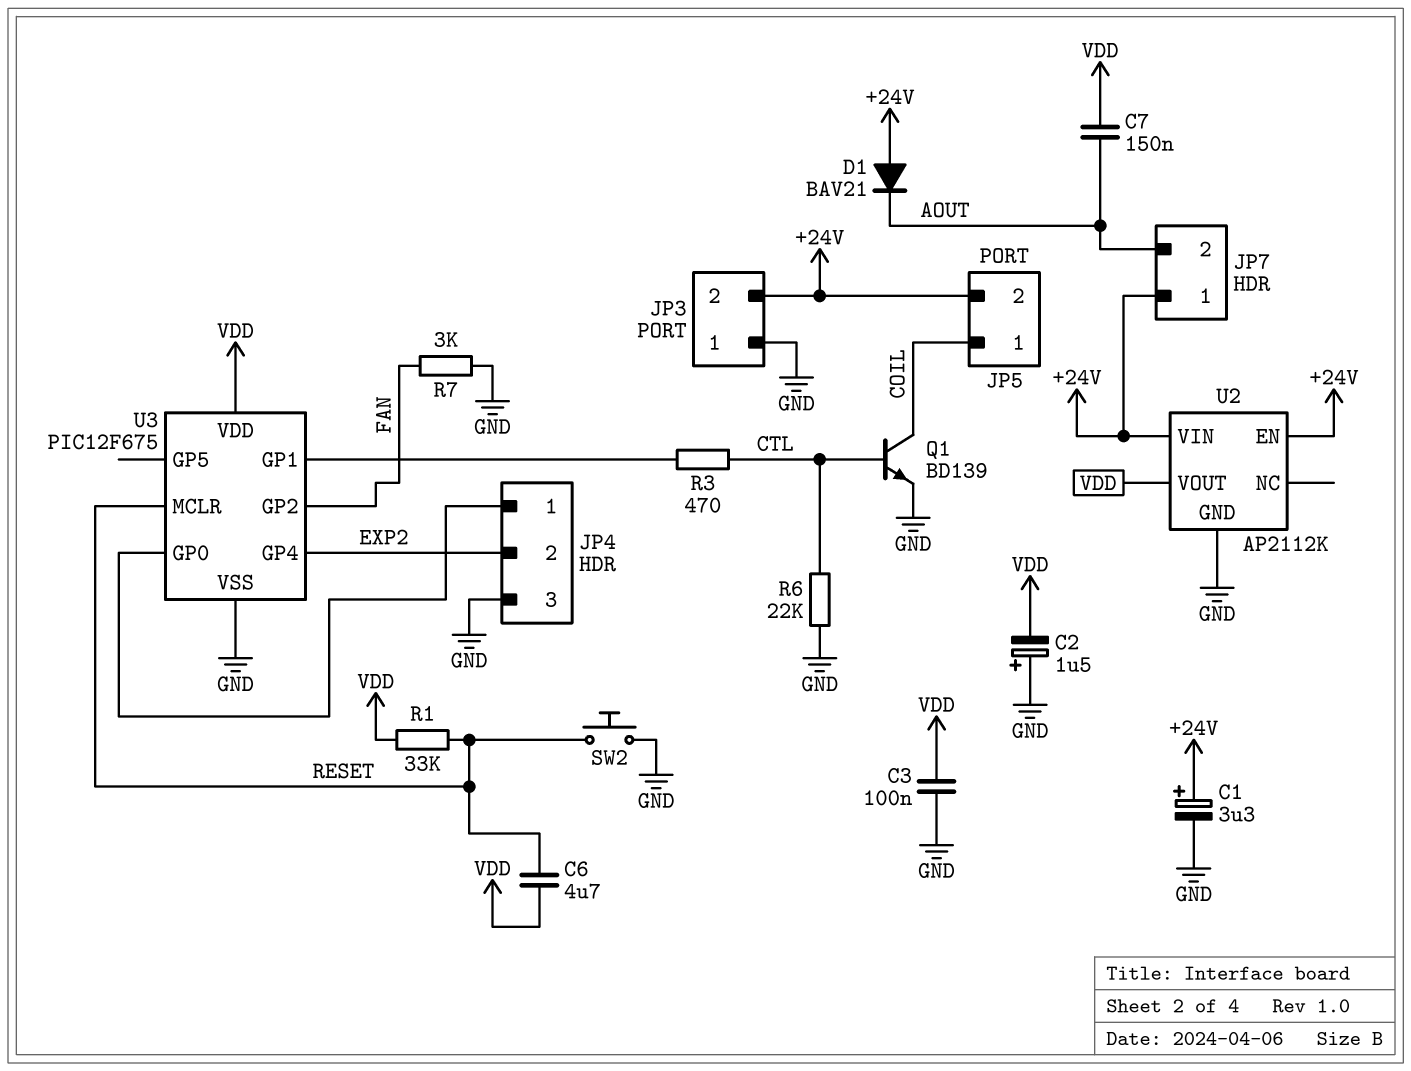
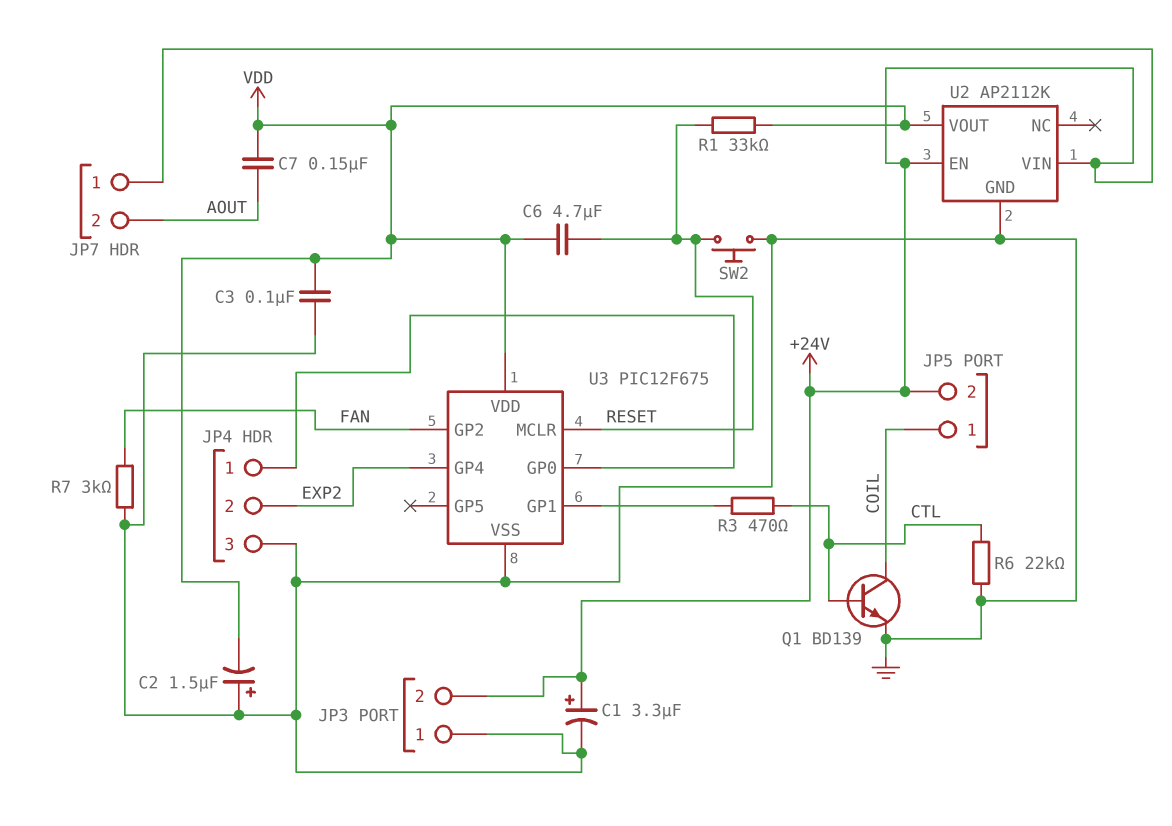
D1: diode BAV21 (A +24V, K AOUT) -> none

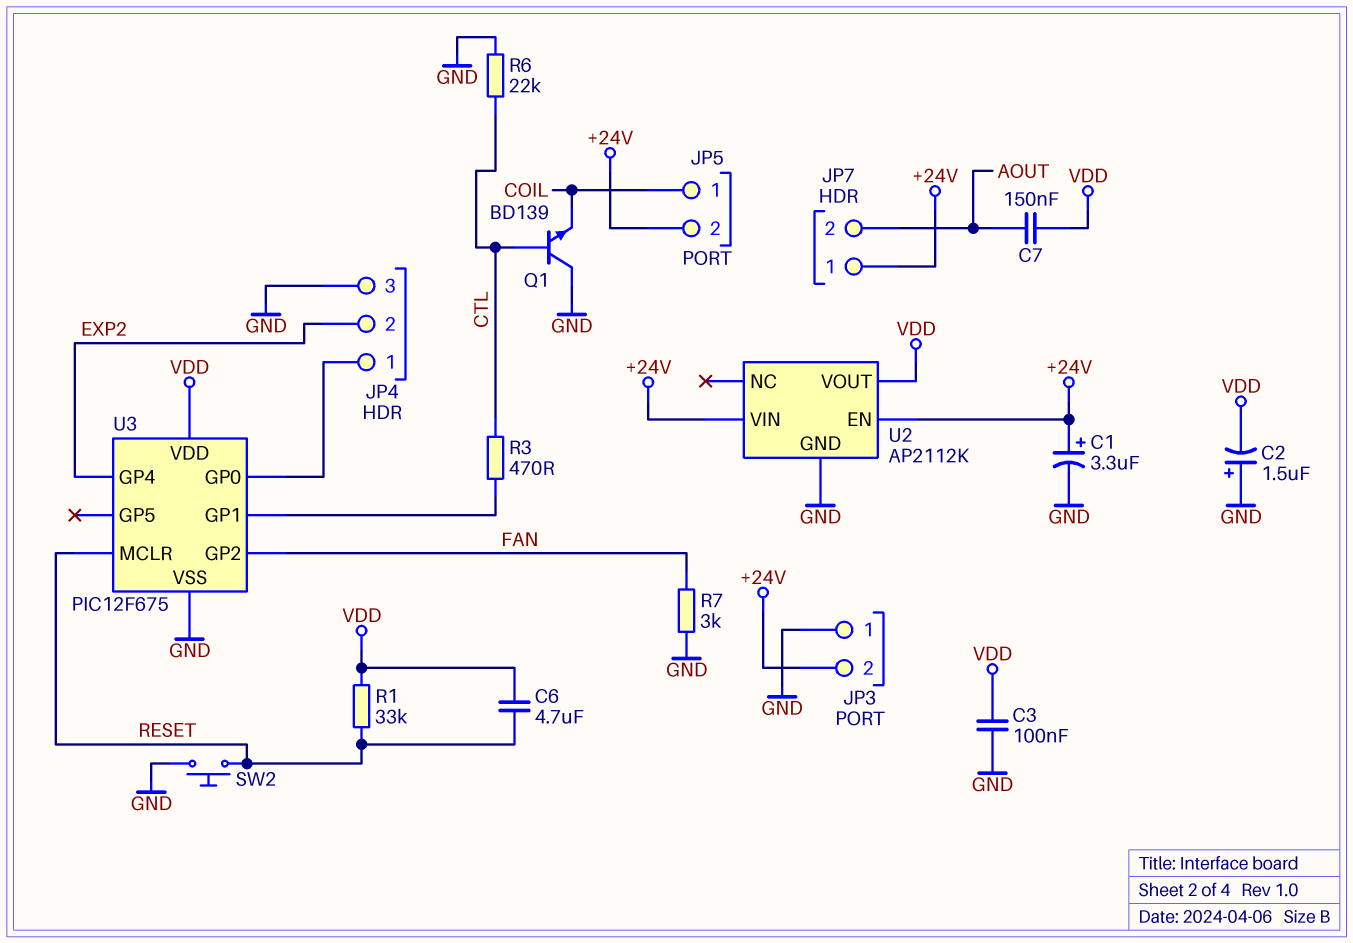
Q1: NPN BD139 (B CTL, C COIL, E GND) -> NPN BD139 (B CTL, C GND, E COIL)

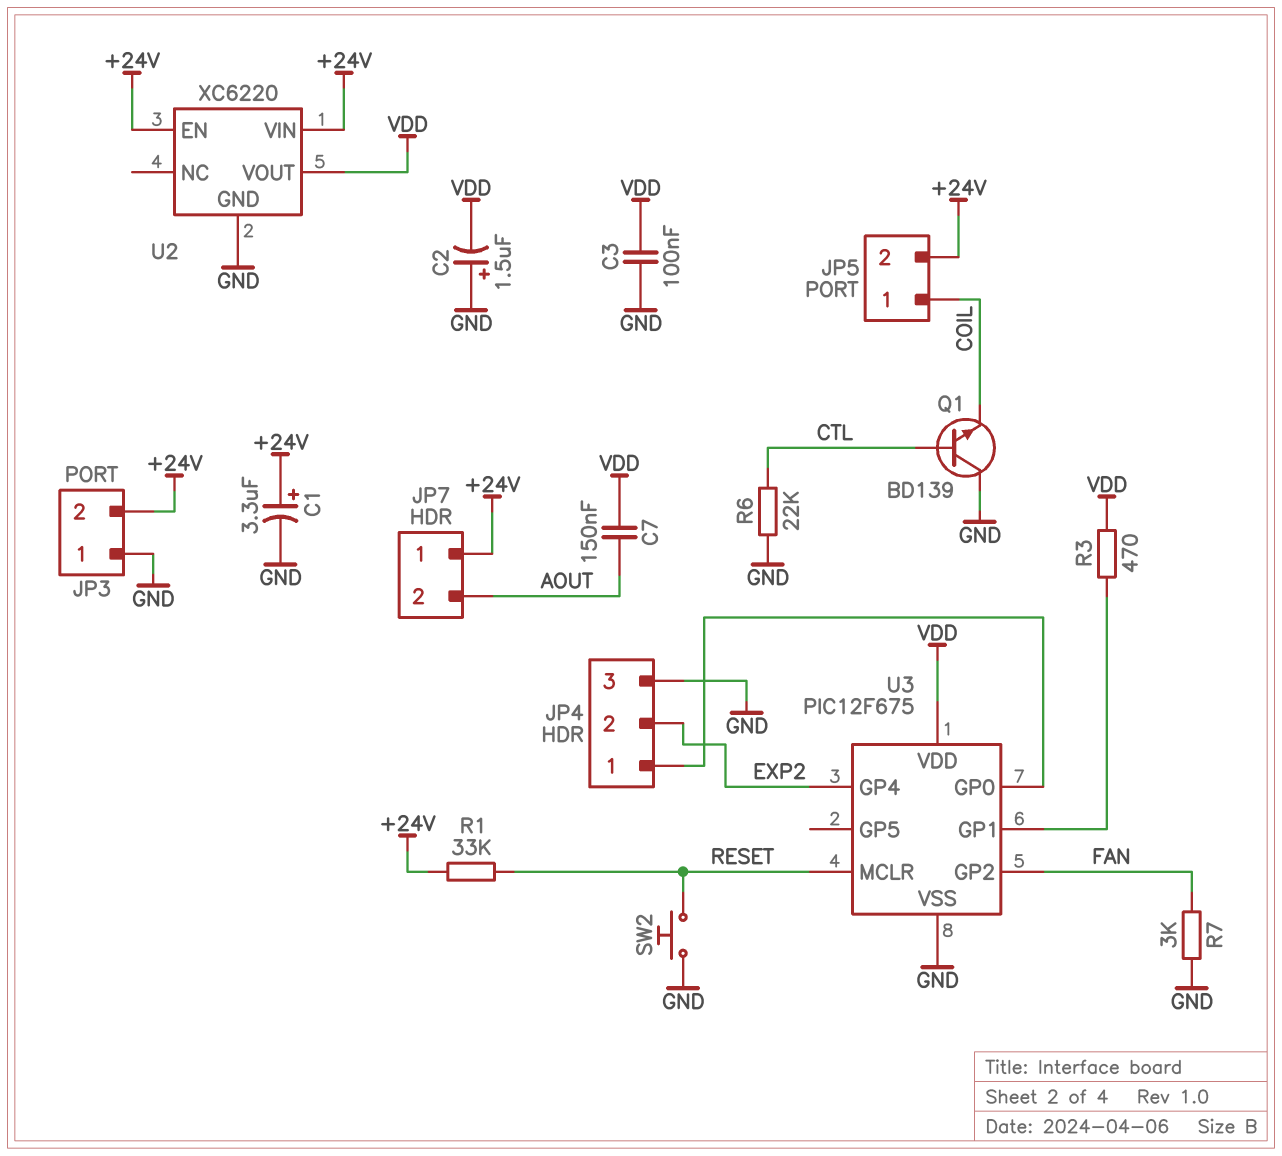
C6: 4.7uF (RESET, VDD) -> none
R1: 33k (RESET, VDD) -> 33k (+24V, RESET)
R3: 470 (CTL, U3/GP1) -> 470 (U3/GP1, VDD)
U2: AP2112K -> XC6220

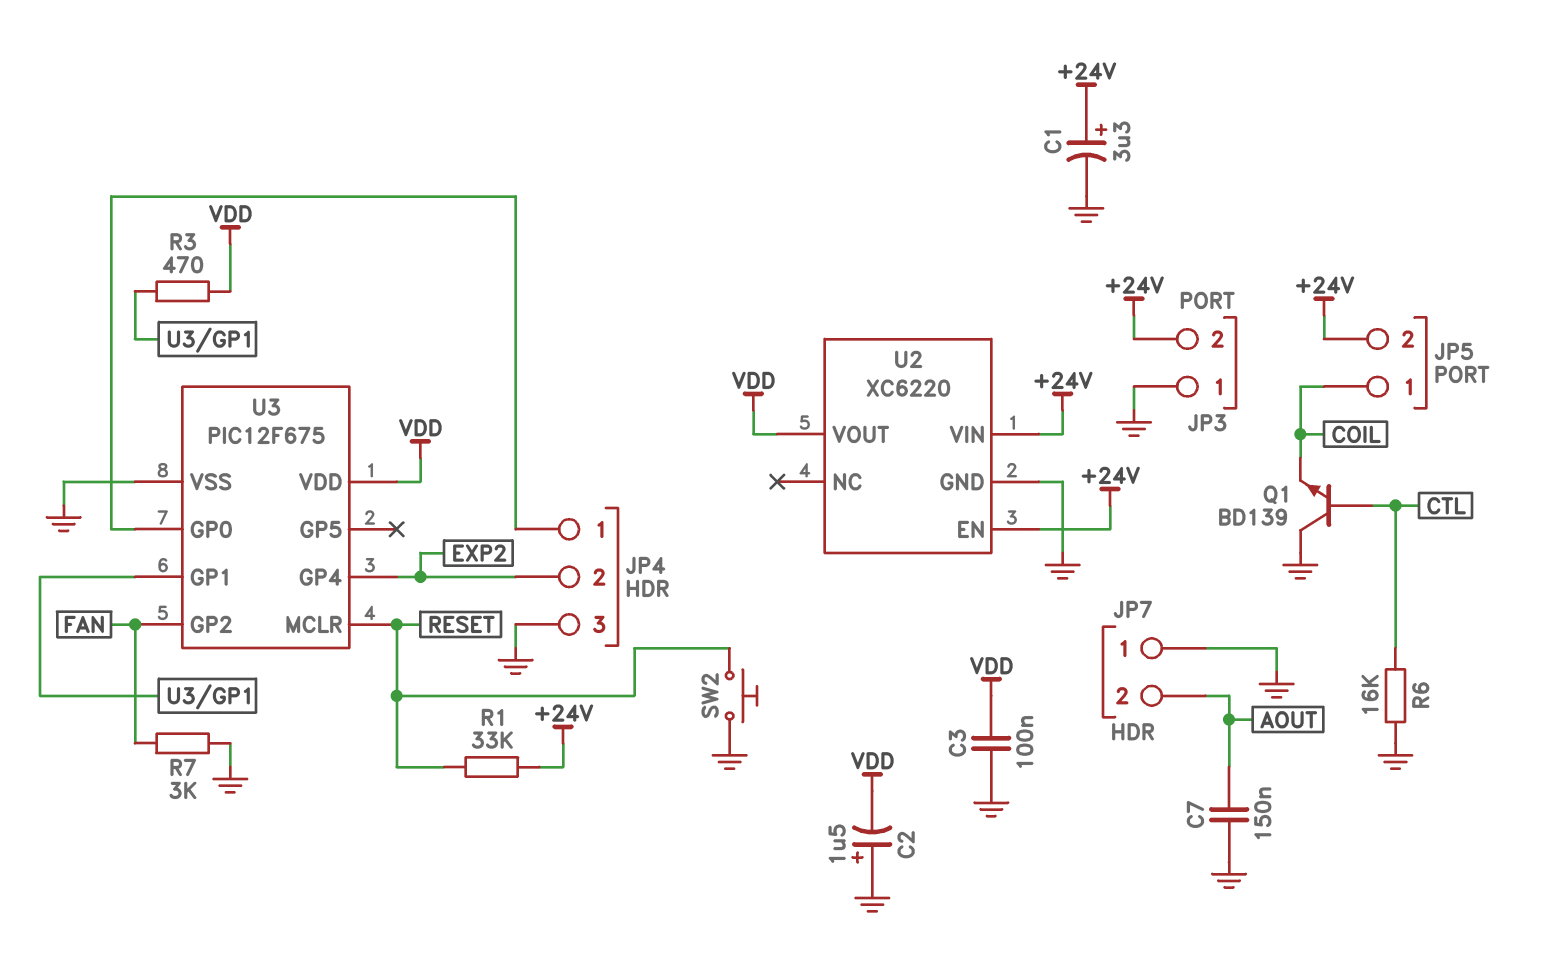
C7: 150nF (AOUT, VDD) -> 150nF (AOUT, GND)
JP7 pin 1: +24V -> GND
R6: 22k (CTL, GND) -> 16k (CTL, GND)

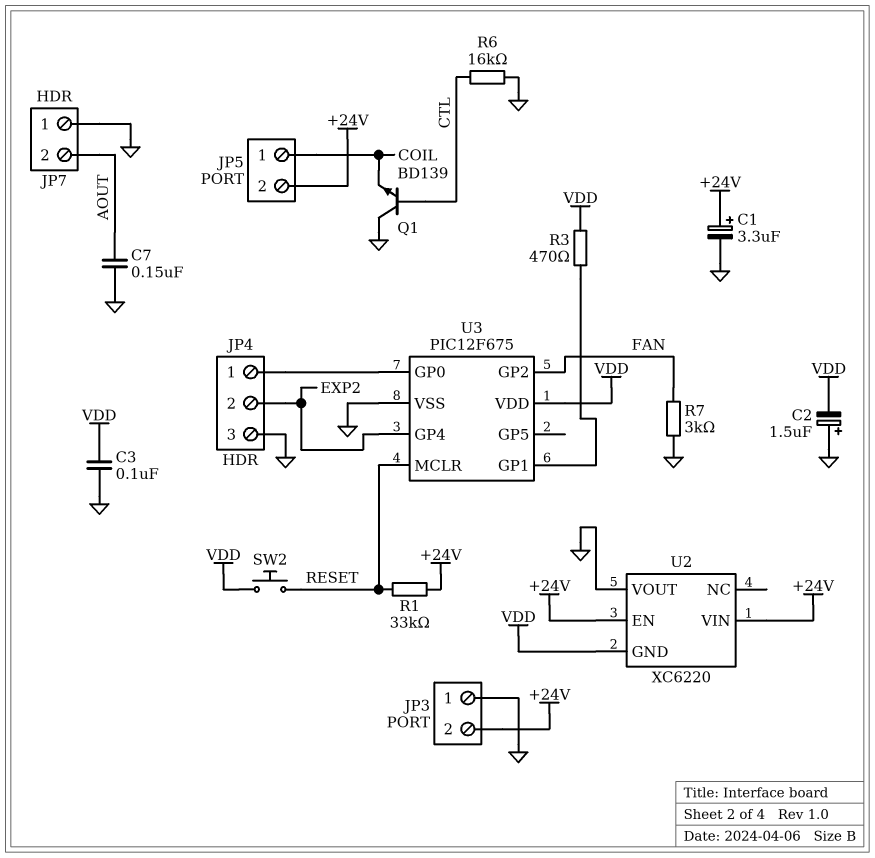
SW2: button (GND, RESET) -> button (RESET, VDD)
U2 pin GND: GND -> VDD
U2 pin VOUT: VDD -> GND

